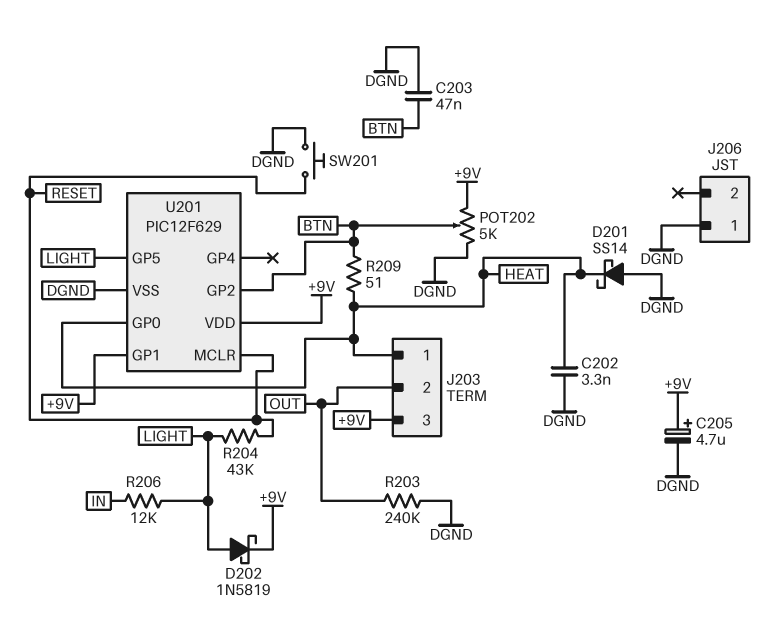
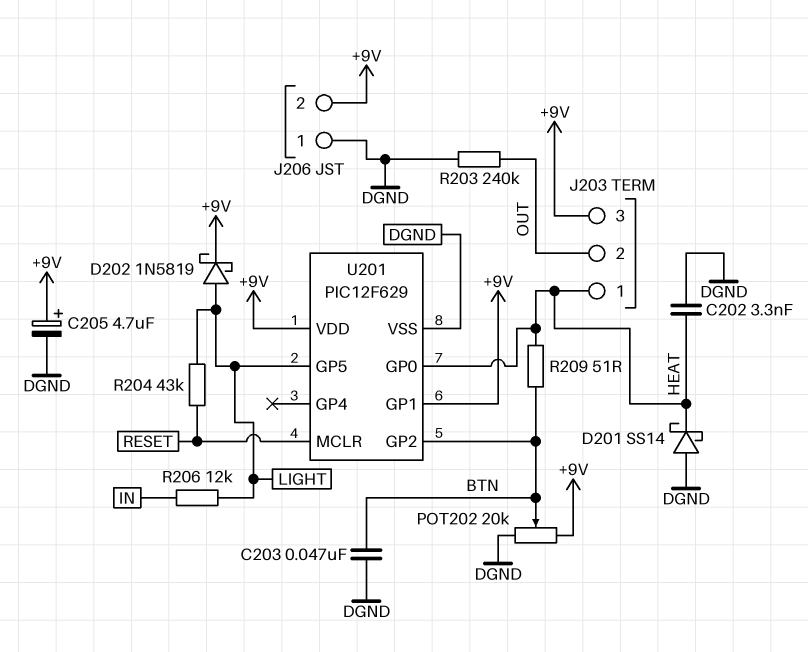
J206 pin 2: none -> +9V
POT202: 5k (+9V, DGND, wiper BTN) -> 20k (+9V, DGND, wiper BTN)
SW201: button (DGND, RESET) -> none

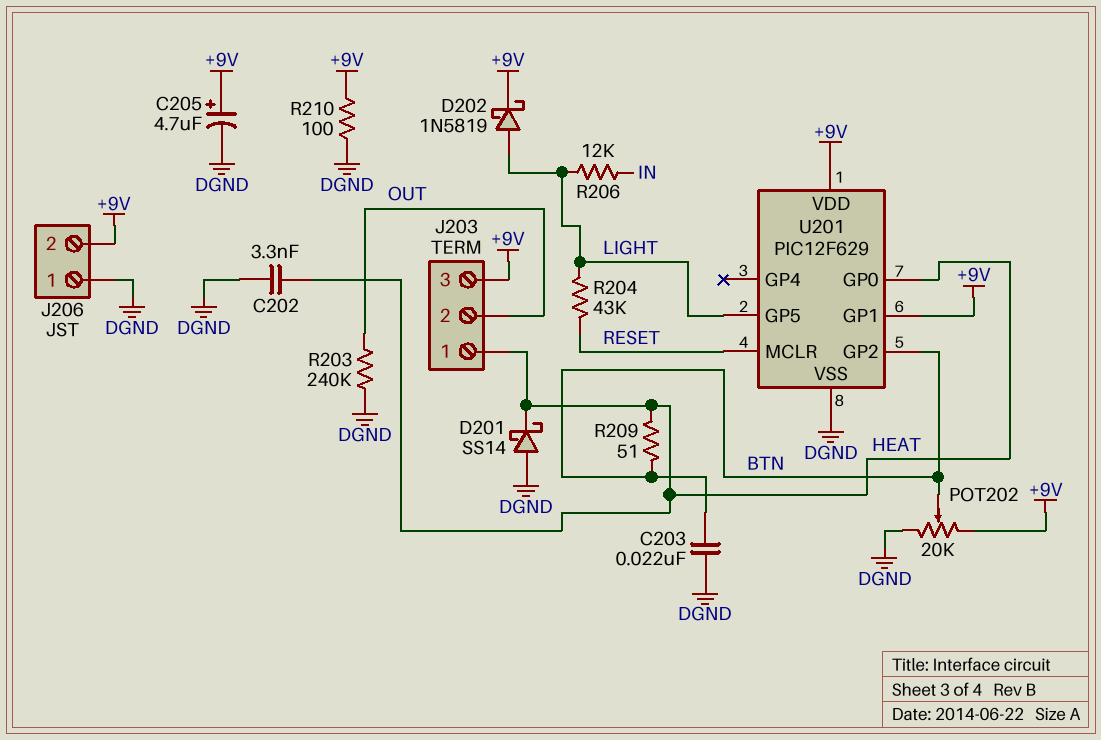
C203: 47nF (BTN, DGND) -> 22nF (BTN, DGND)
R210: none -> 100 (+9V, DGND)

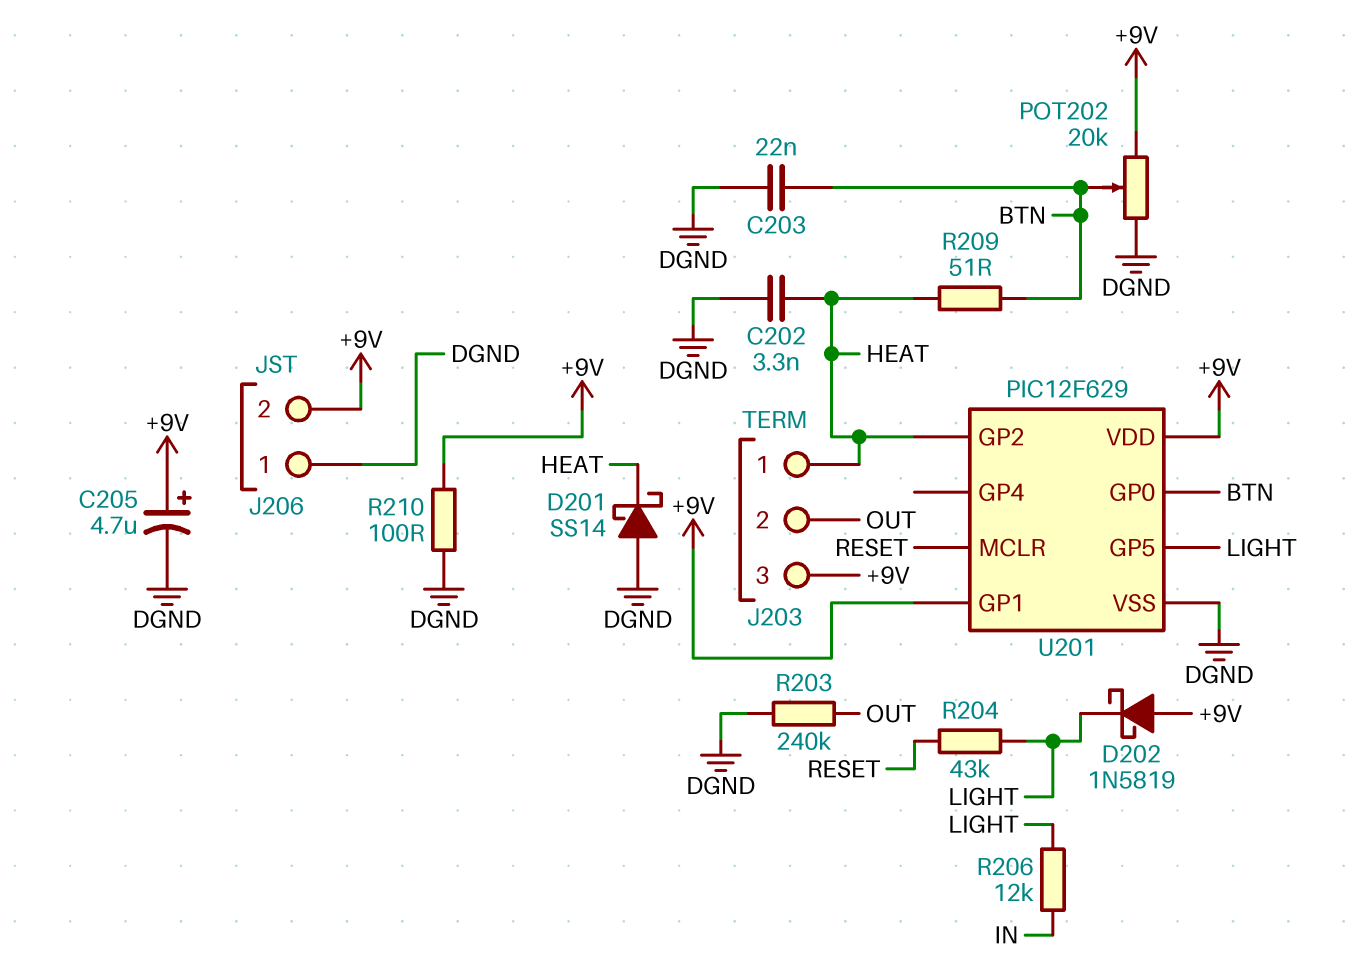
D202: schottky 1N5819 (A LIGHT, K +9V) -> schottky 1N5819 (A +9V, K LIGHT)
U201 pin GP0: HEAT -> BTN
U201 pin GP2: BTN -> HEAT

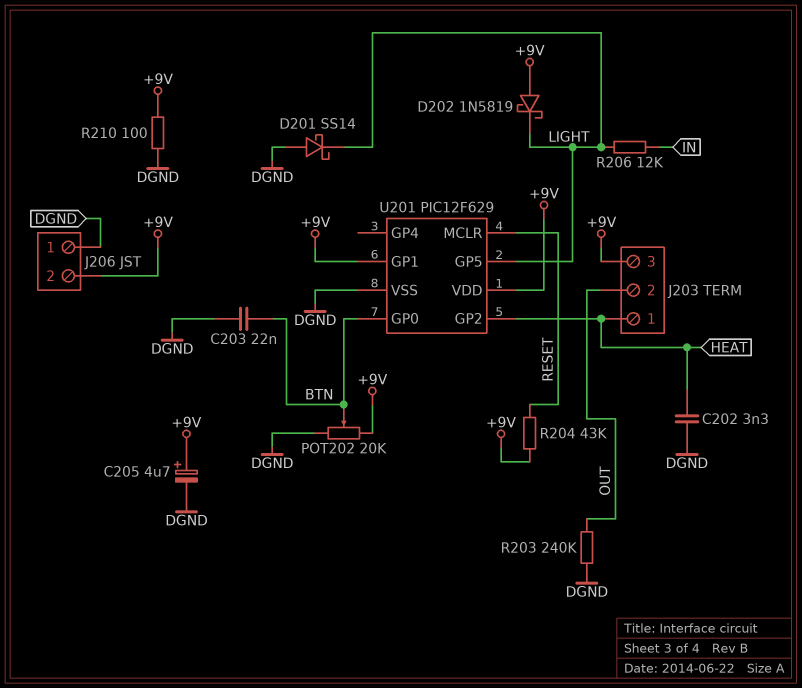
D201: schottky SS14 (A DGND, K HEAT) -> schottky SS14 (A DGND, K LIGHT)
R204: 43k (LIGHT, RESET) -> 43k (+9V, RESET)
R209: 51 (BTN, HEAT) -> none

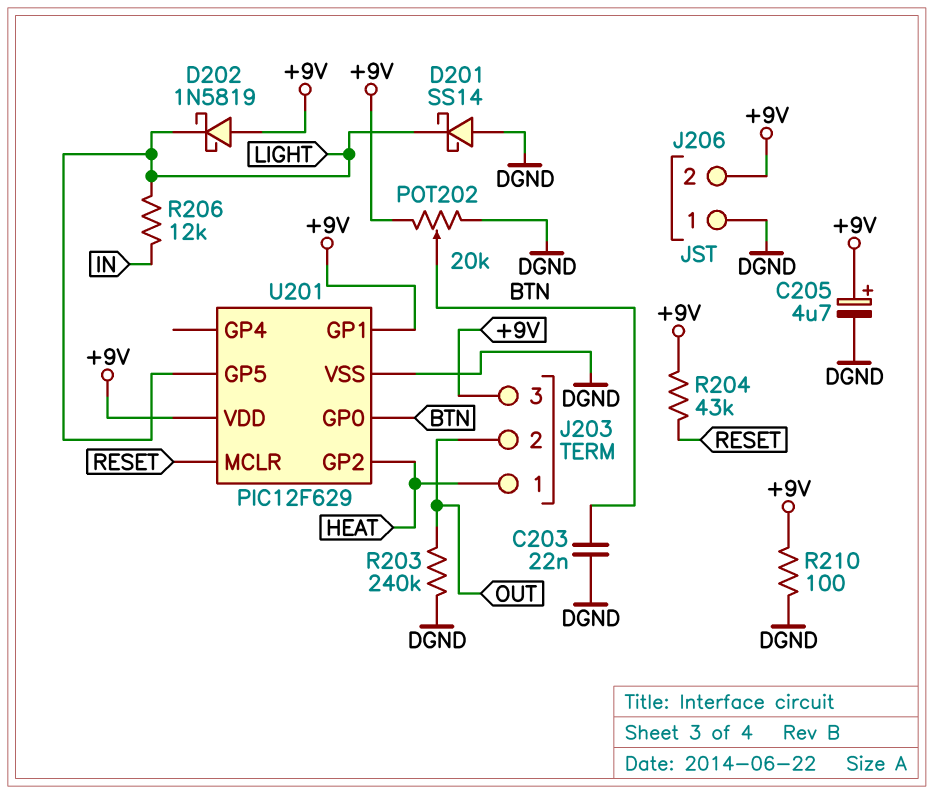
C202: 3.3nF (DGND, HEAT) -> none

